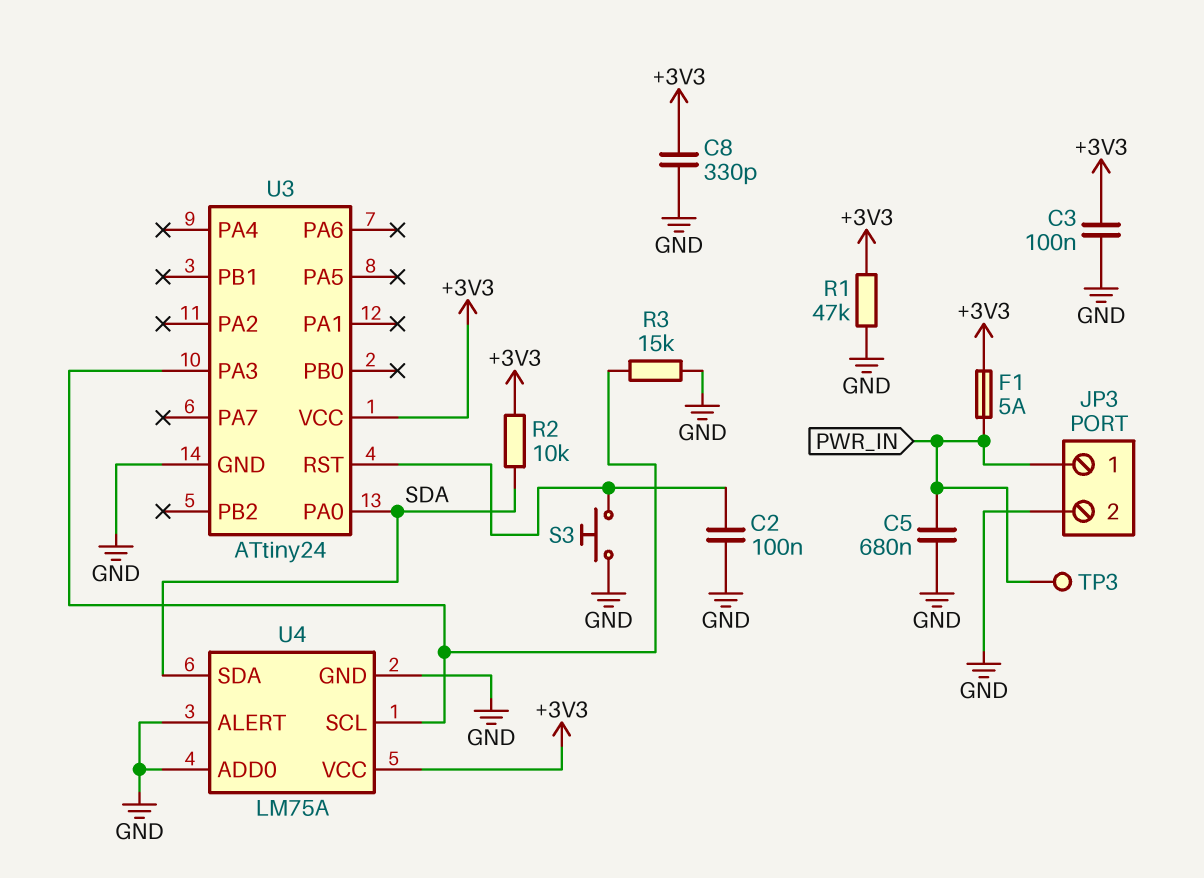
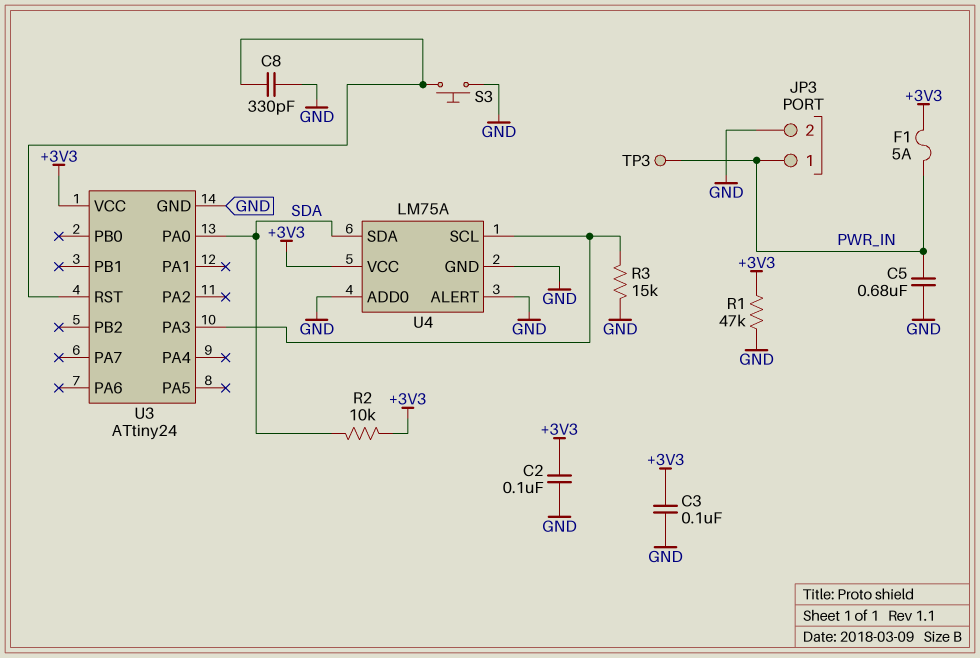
C2: 100nF (GND, U3/RST) -> 100nF (+3V3, GND)
C8: 330pF (+3V3, GND) -> 330pF (GND, U3/RST)

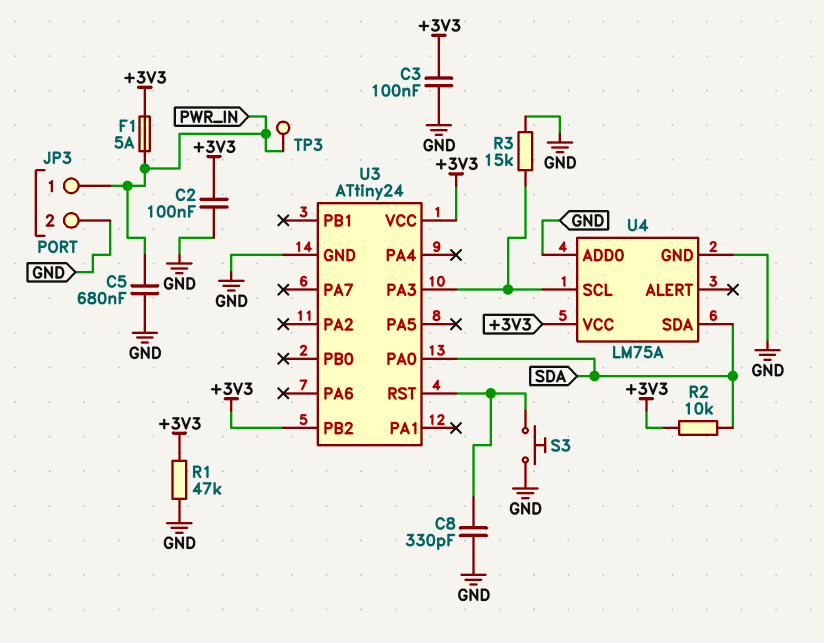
U3 pin PB2: none -> +3V3
U4 pin ALERT: GND -> none

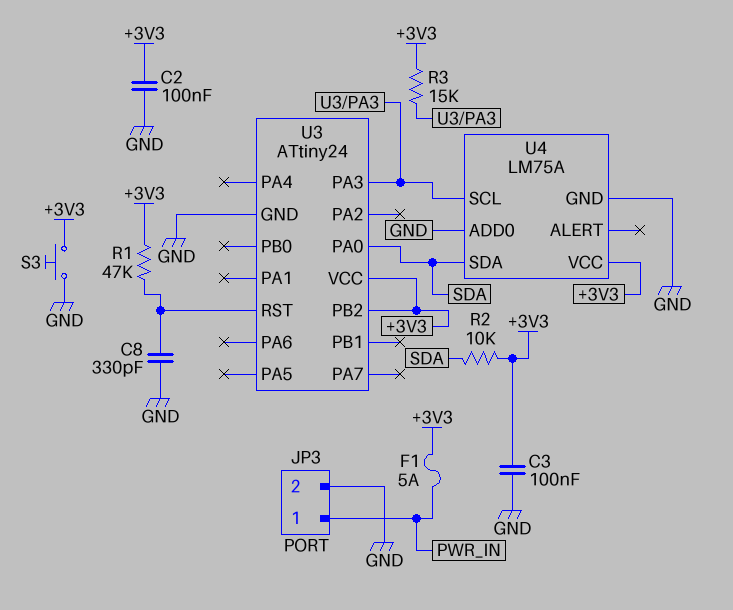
C5: 680nF (GND, PWR_IN) -> none
R1: 47k (+3V3, GND) -> 47k (+3V3, U3/RST)
R3: 15k (GND, U3/PA3) -> 15k (+3V3, U3/PA3)
S3: button (GND, U3/RST) -> button (+3V3, GND)
TP3: test point (PWR_IN) -> none

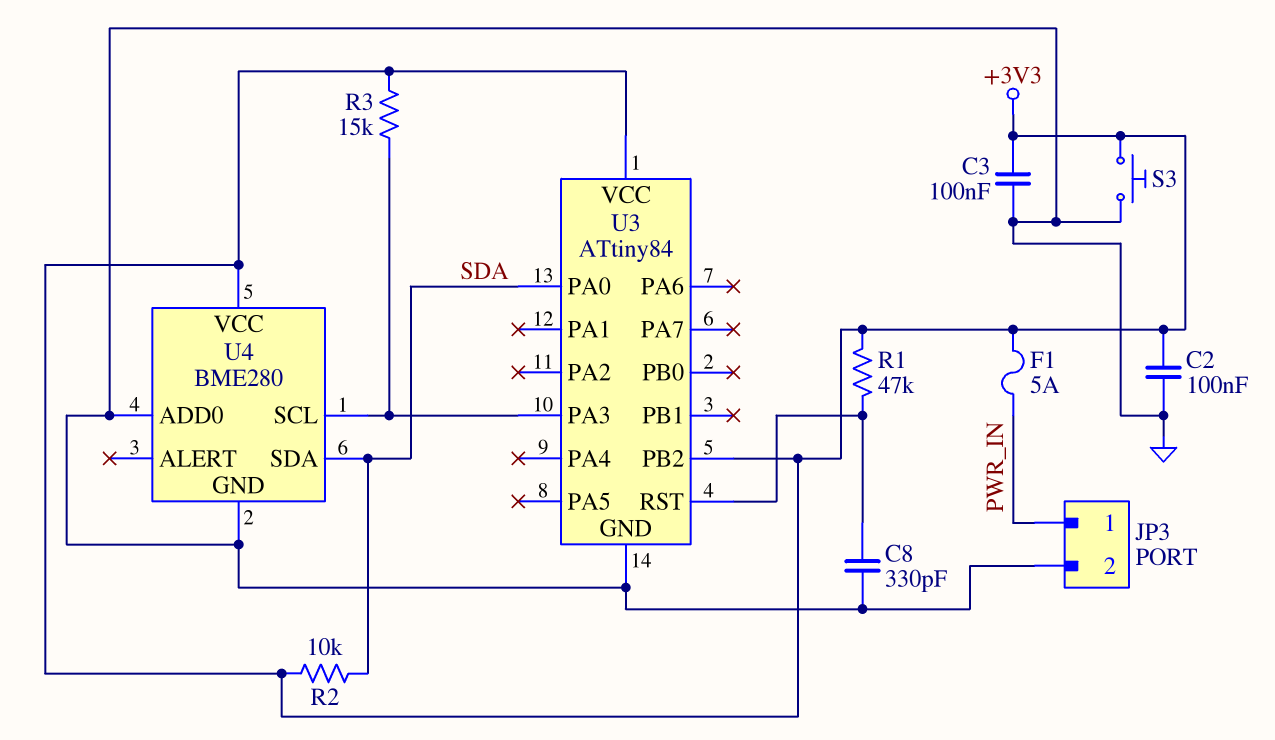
U3: ATtiny24 -> ATtiny84
U4: LM75A -> BME280

